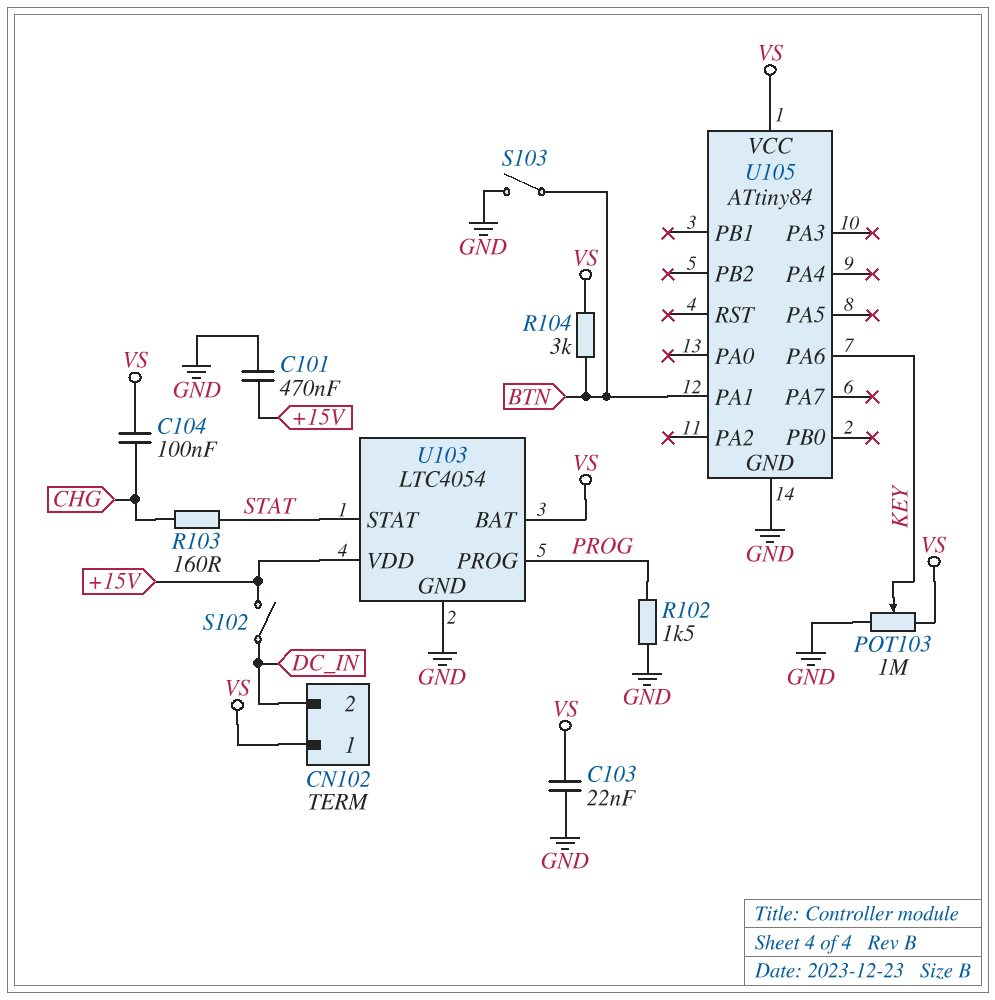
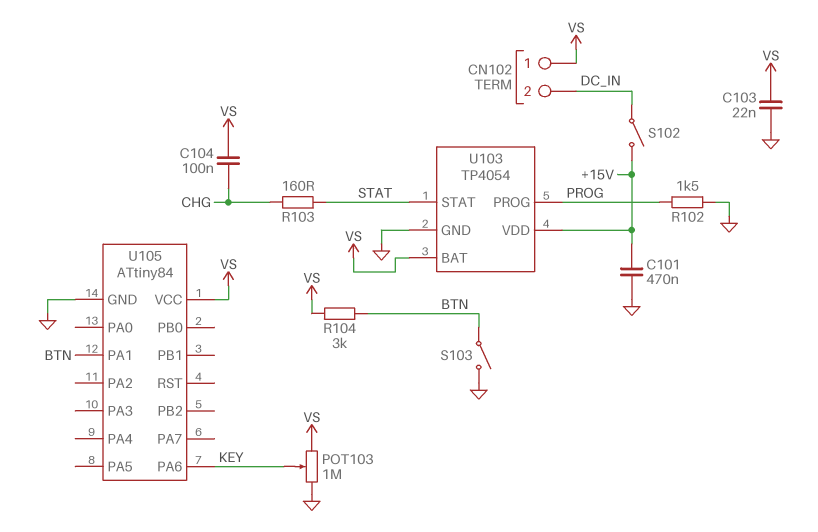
U103: LTC4054 -> TP4054

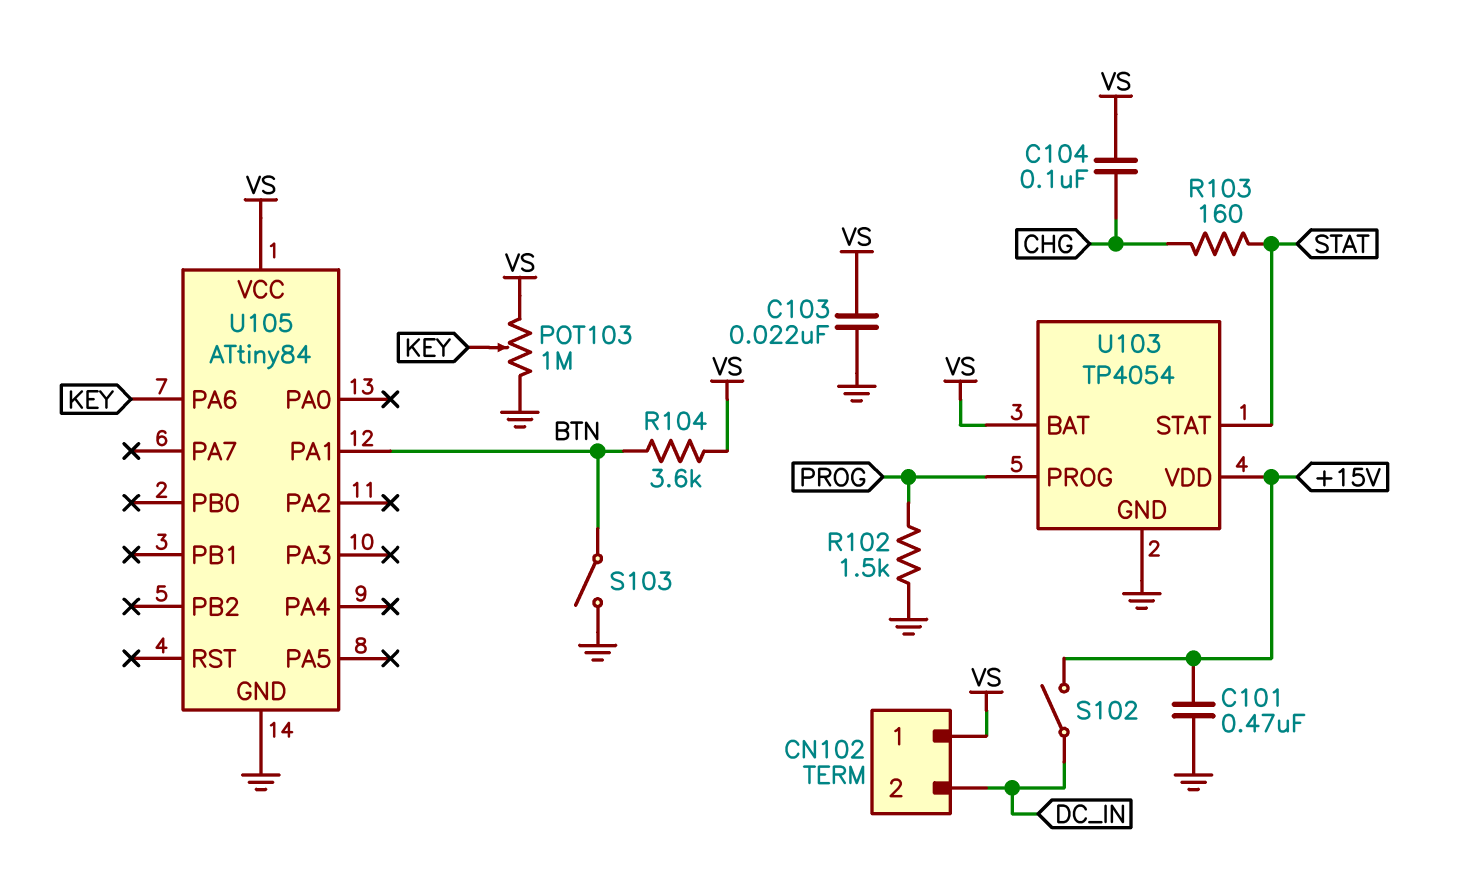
R104: 3k (BTN, VS) -> 3.6k (BTN, VS)

